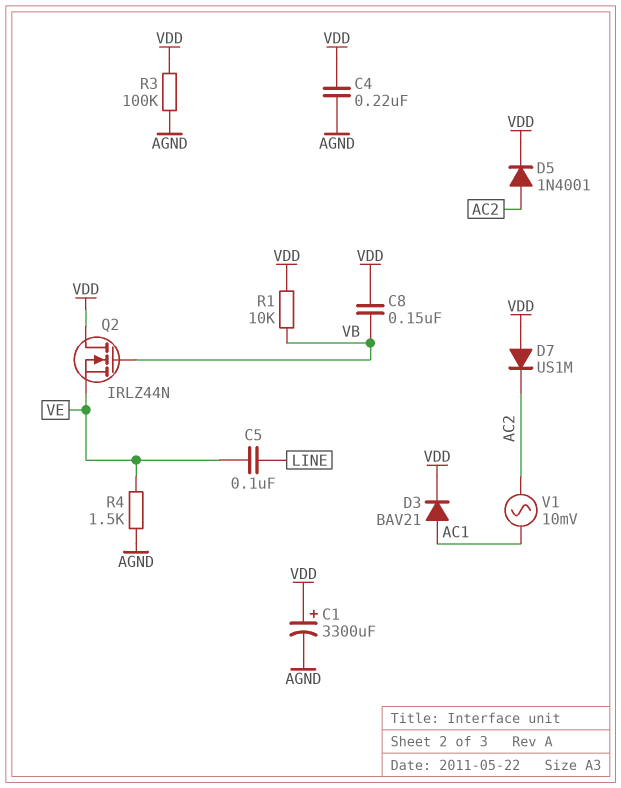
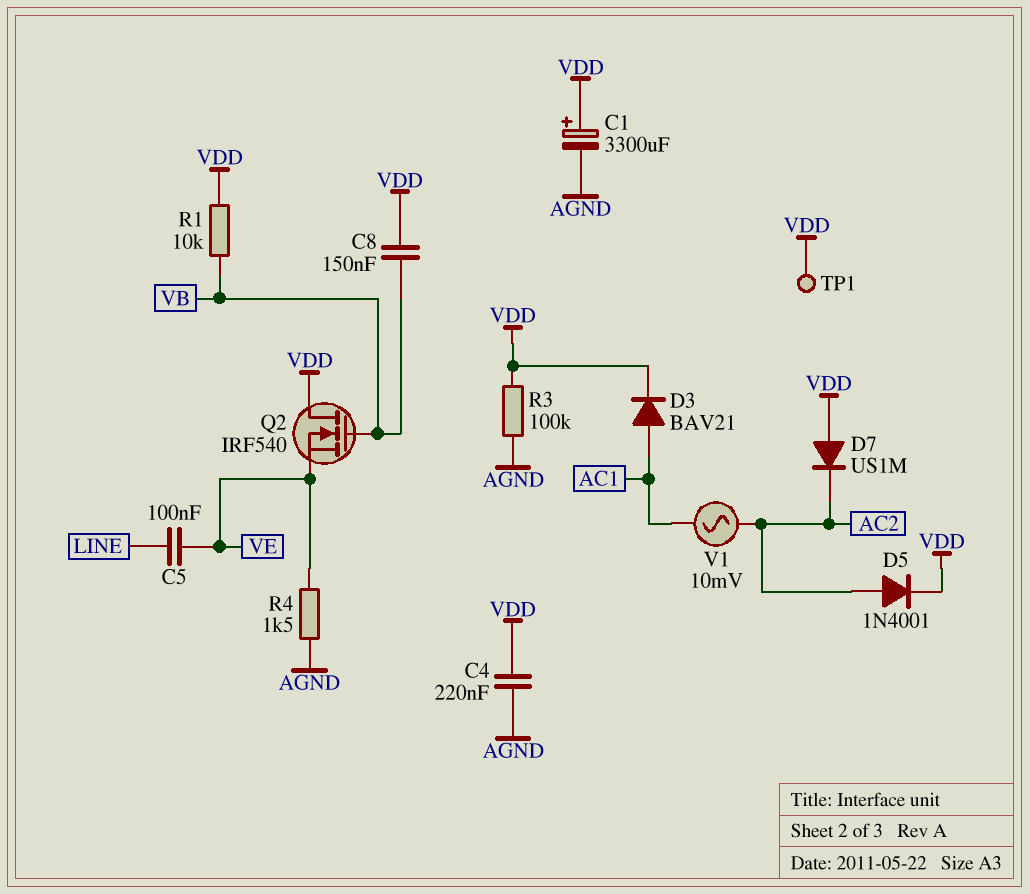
Q2: NMOS IRLZ44N (G VB, D VDD, S VE) -> NMOS IRF540 (G VB, D VDD, S VE)
TP1: none -> test point (VDD)

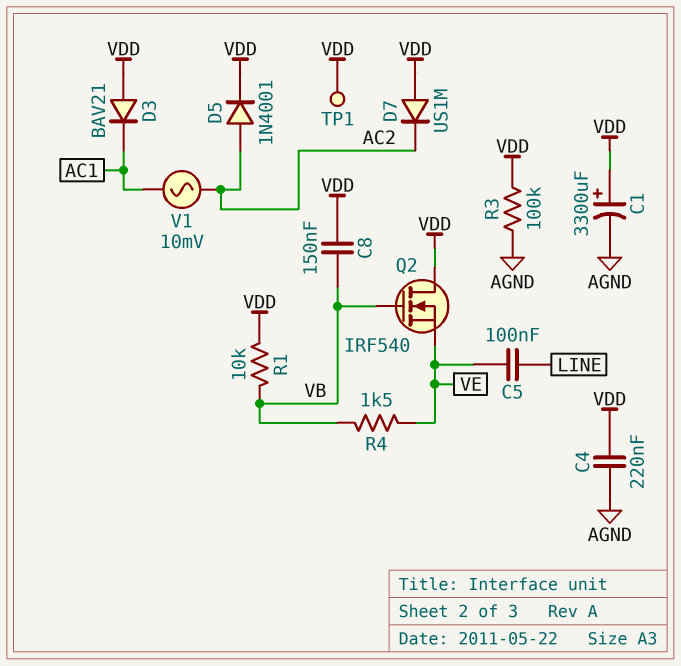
D3: diode BAV21 (A AC1, K VDD) -> diode BAV21 (A VDD, K AC1)
R4: 1.5k (AGND, VE) -> 1.5k (VB, VE)

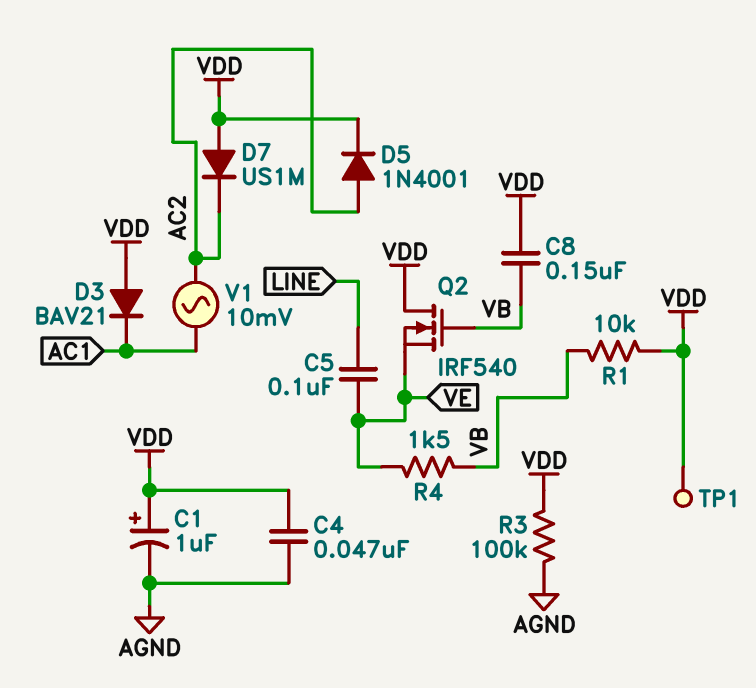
C1: 3300uF (plus VDD, minus AGND) -> 1uF (plus VDD, minus AGND)
C4: 220nF (AGND, VDD) -> 47nF (AGND, VDD)

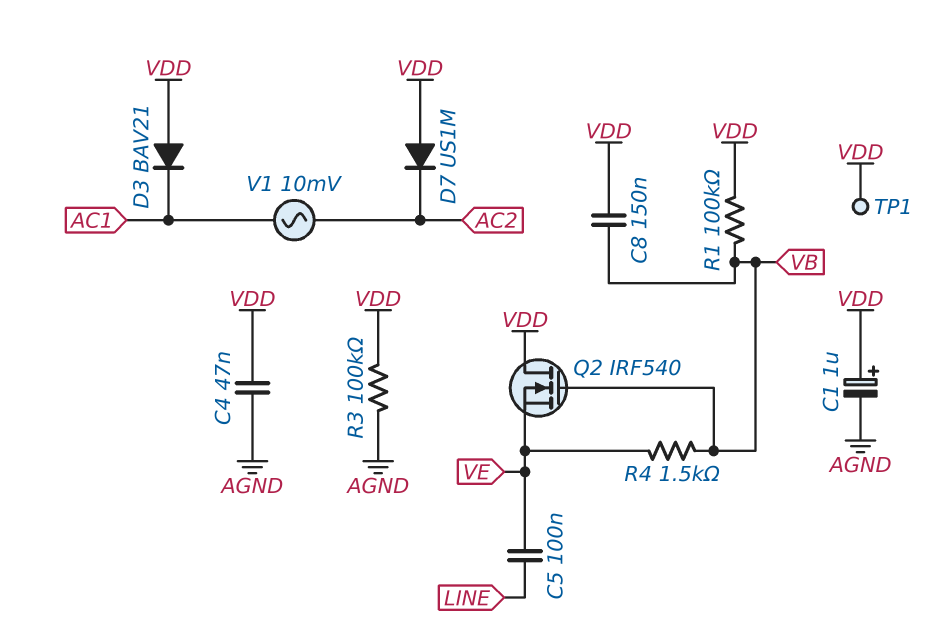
D5: diode 1N4001 (A AC2, K VDD) -> none
R1: 10k (VB, VDD) -> 100k (VB, VDD)

